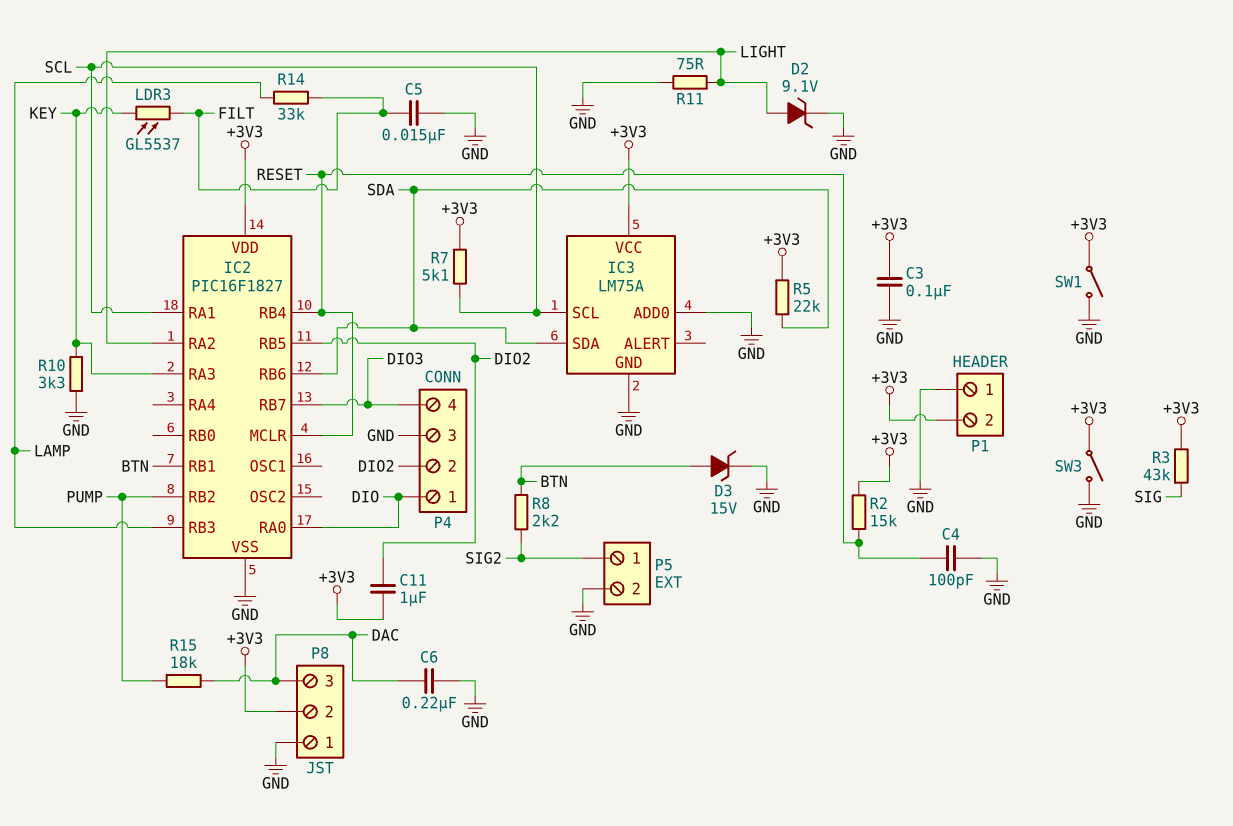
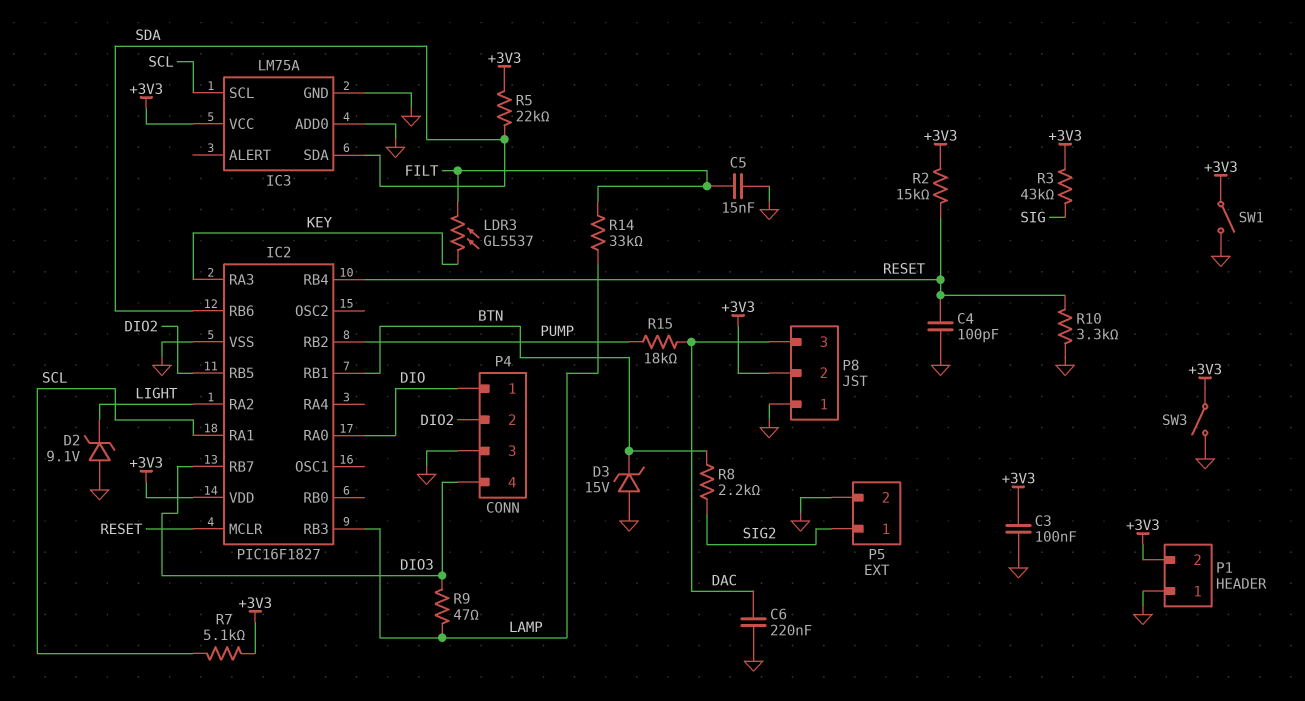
C11: 1uF (+3V3, DIO2) -> none
D2: zener 9.1V (A LIGHT, K GND) -> zener 9.1V (A GND, K LIGHT)
D3: zener 15V (A BTN, K GND) -> zener 15V (A GND, K BTN)
R9: none -> 47 (DIO3, LAMP)
R10: 3.3k (GND, KEY) -> 3.3k (GND, RESET)
R11: 75 (GND, LIGHT) -> none

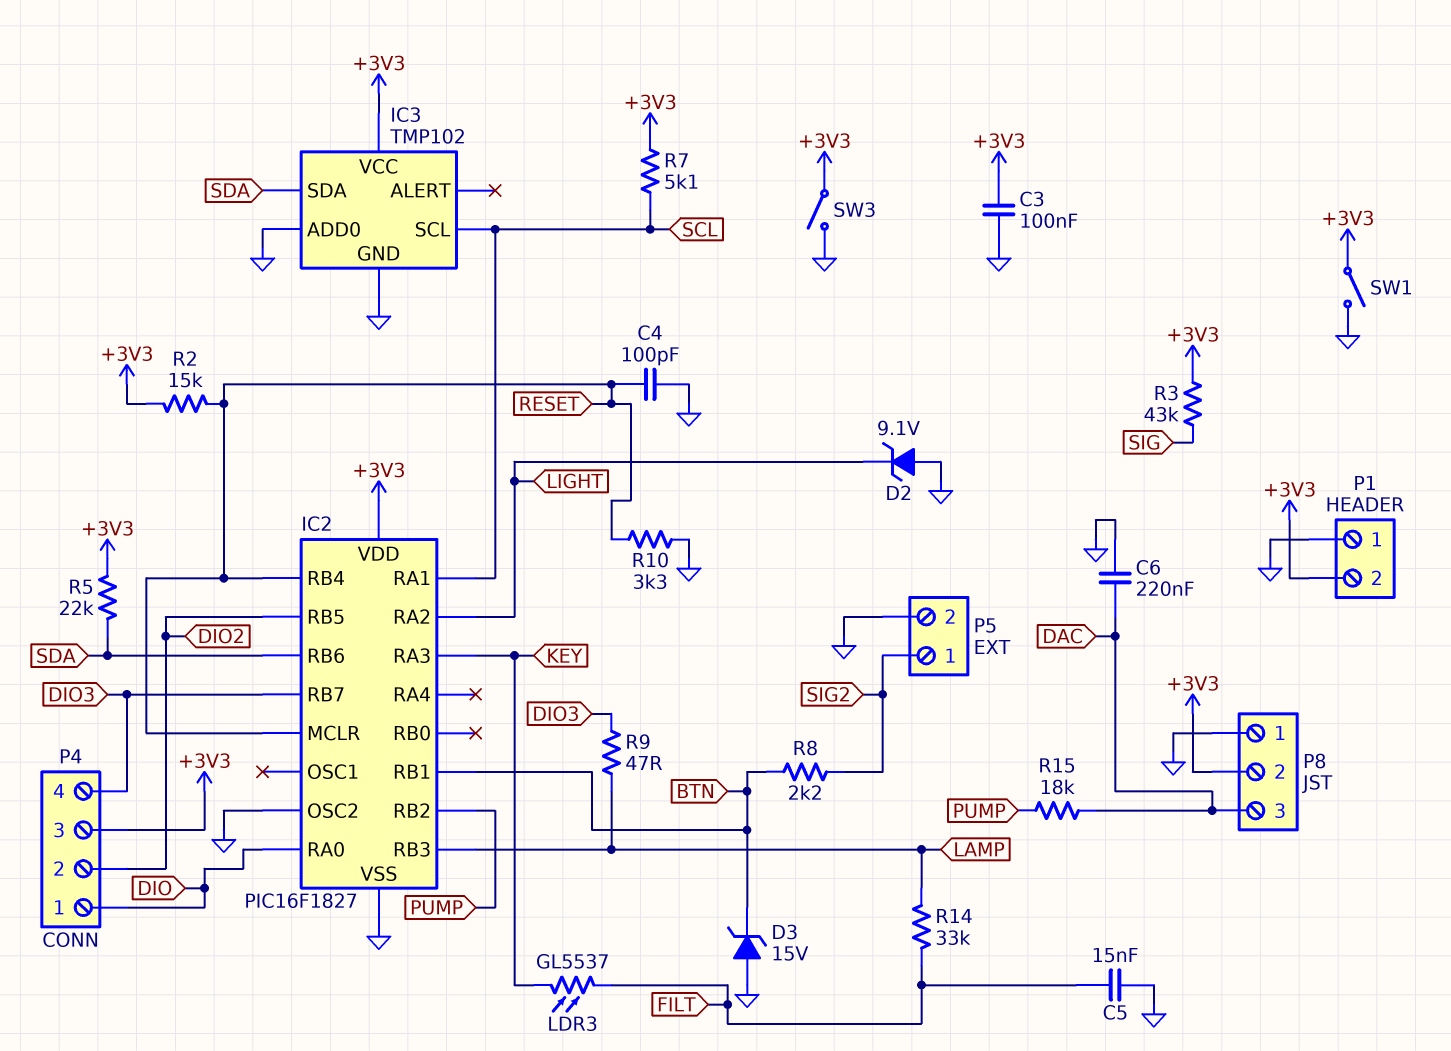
IC2 pin OSC2: none -> GND
IC3: LM75A -> TMP102
P4 pin 3: GND -> +3V3

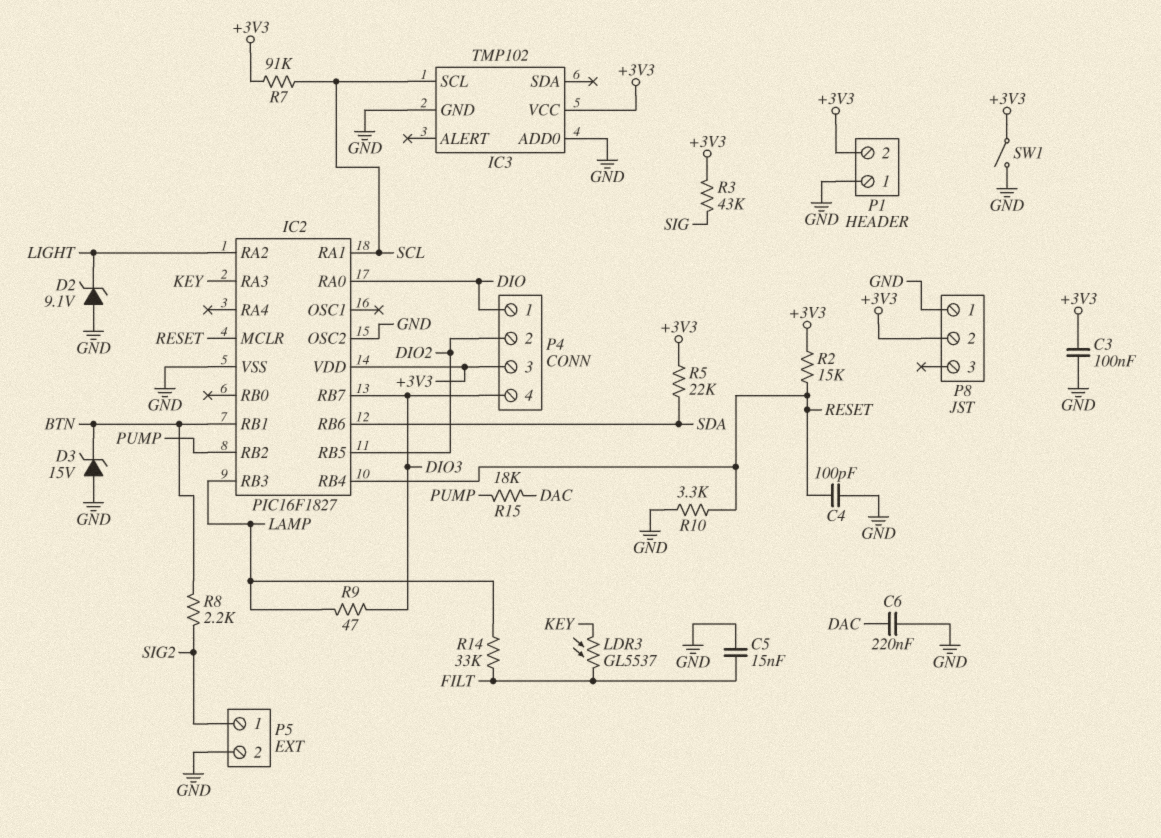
IC3 pin SDA: SDA -> none
P8 pin 3: DAC -> none
R7: 5.1k (+3V3, SCL) -> 91k (+3V3, SCL)
SW3: switch (+3V3, GND) -> none

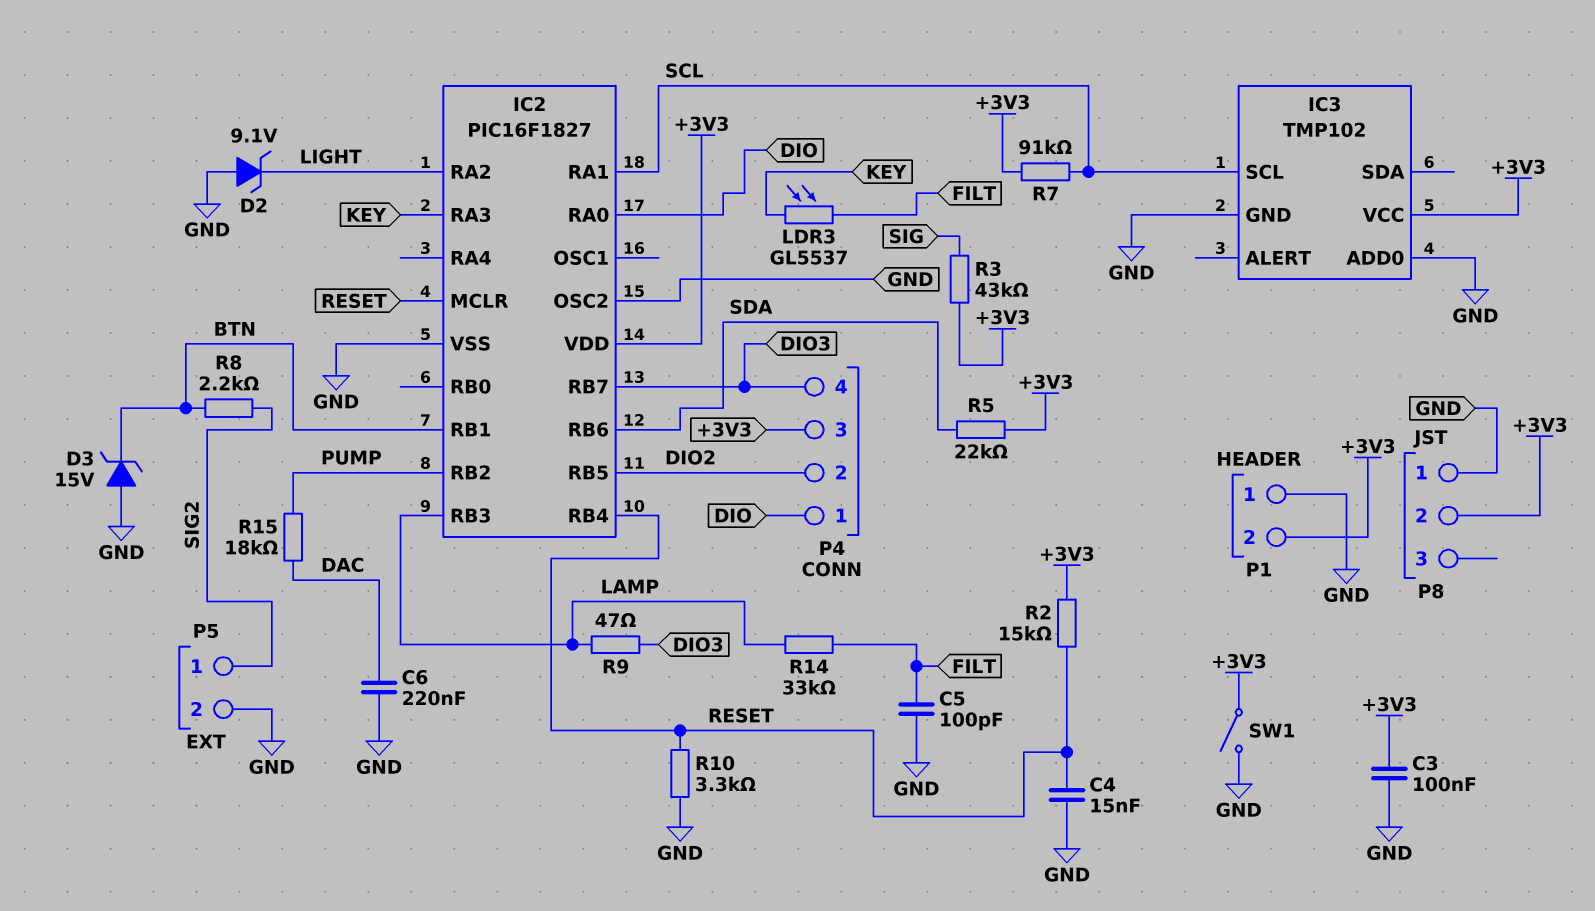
C4: 100pF (GND, RESET) -> 15nF (GND, RESET)
C5: 15nF (FILT, GND) -> 100pF (FILT, GND)

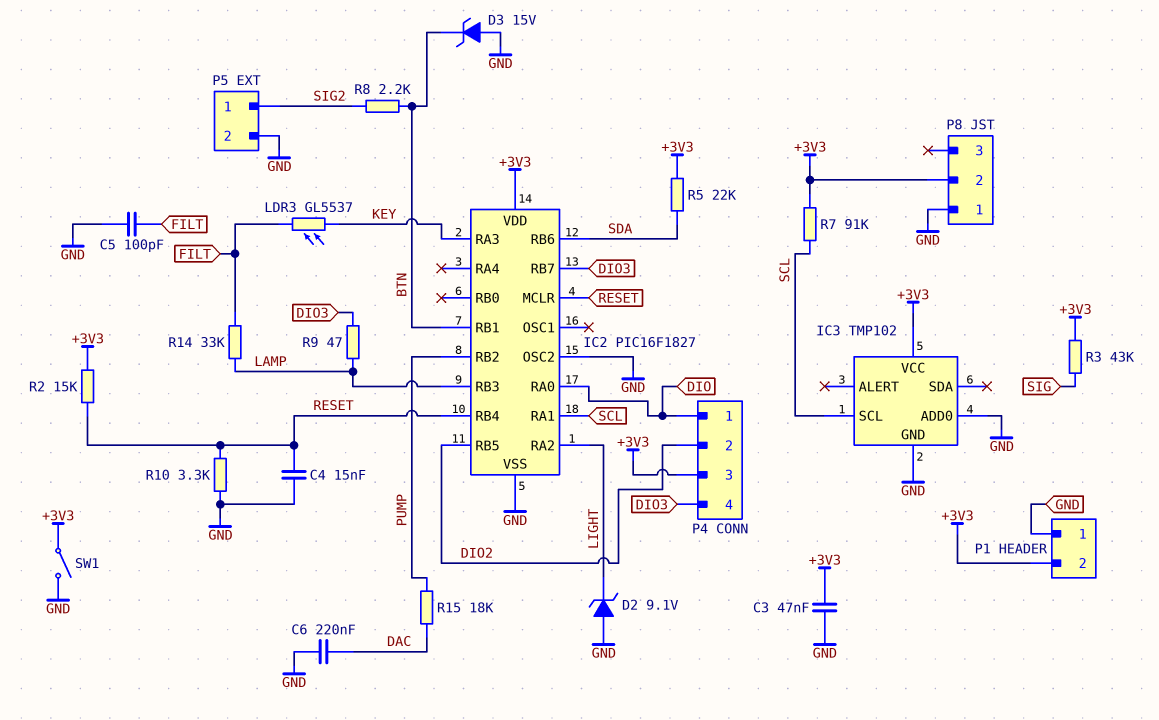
C3: 100nF (+3V3, GND) -> 47nF (+3V3, GND)

